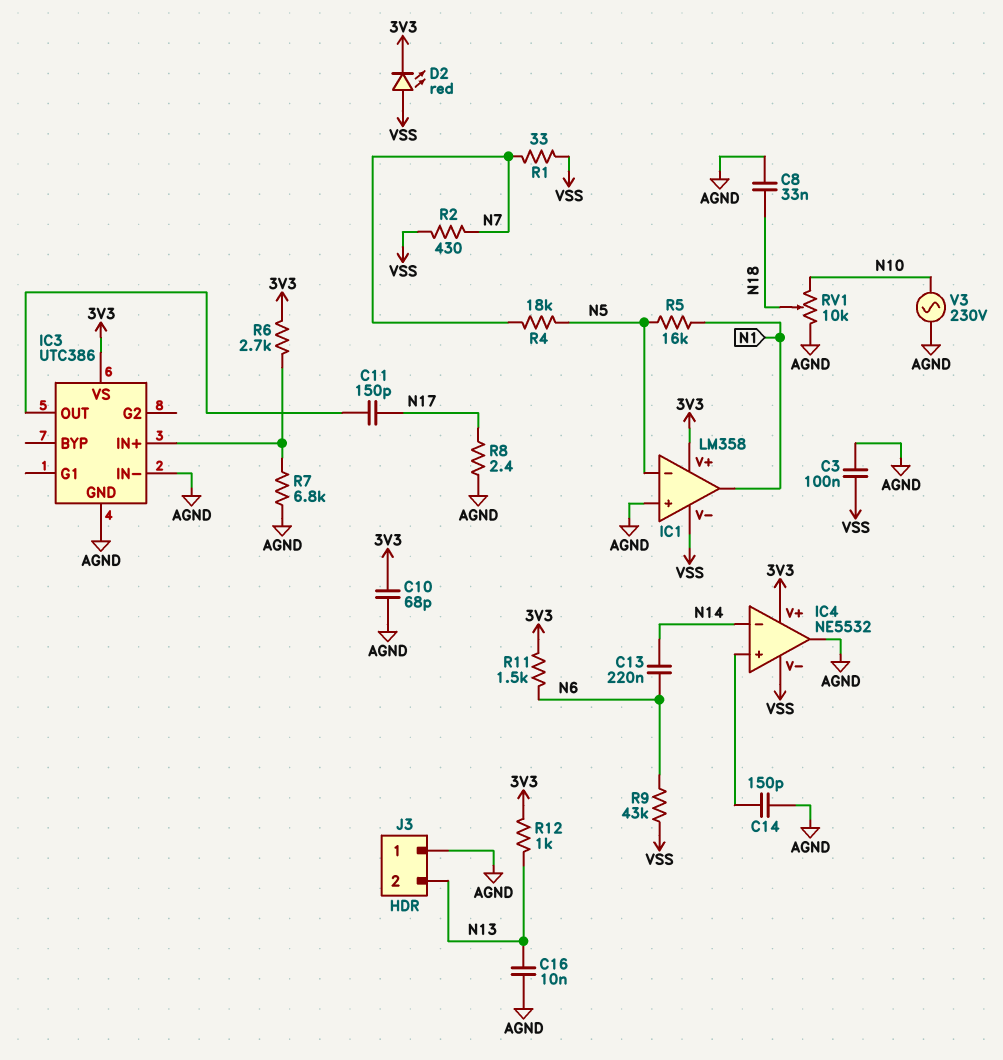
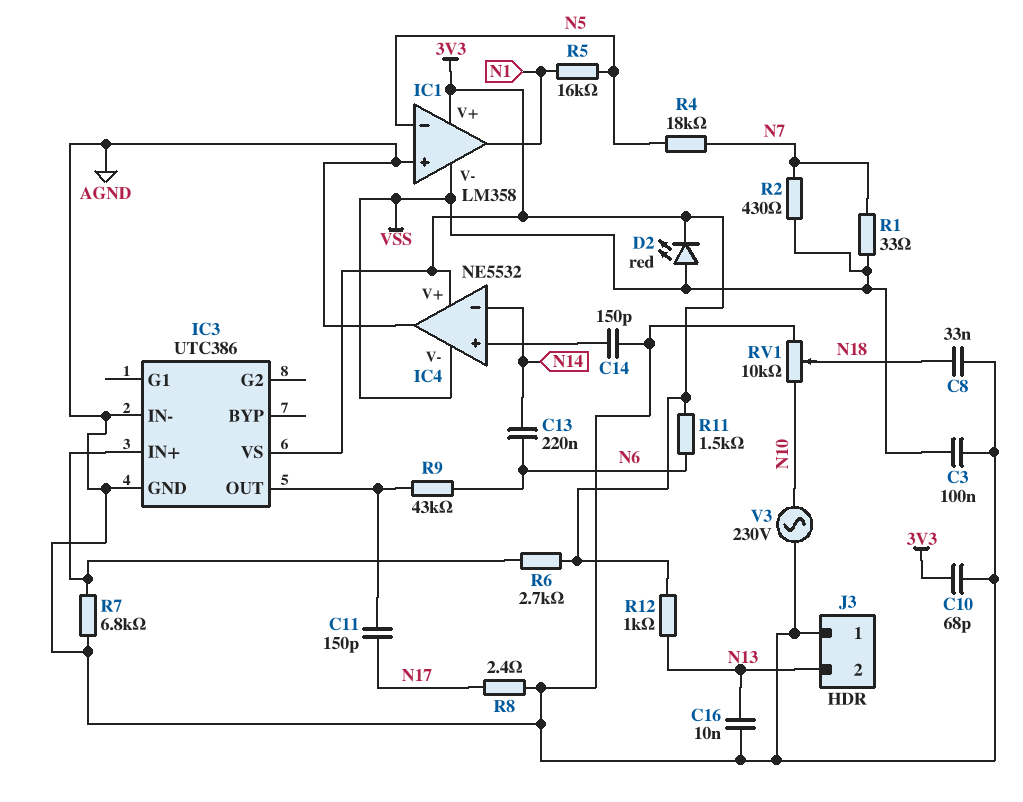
R9: 43k (N6, VSS) -> 43k (IC3/OUT, N6)

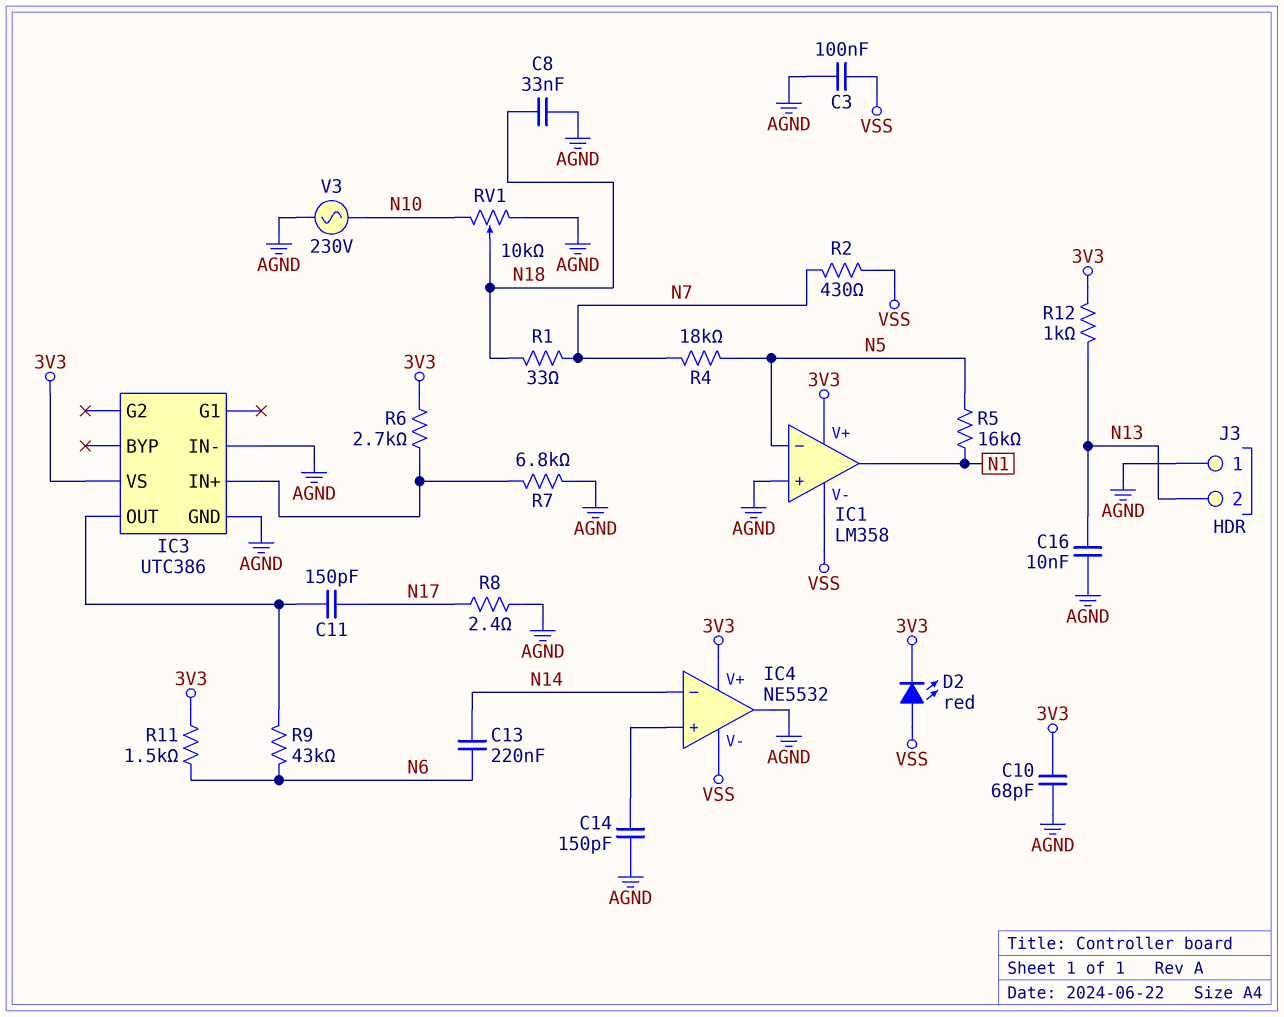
R1: 33 (N7, VSS) -> 33 (N7, N18)

